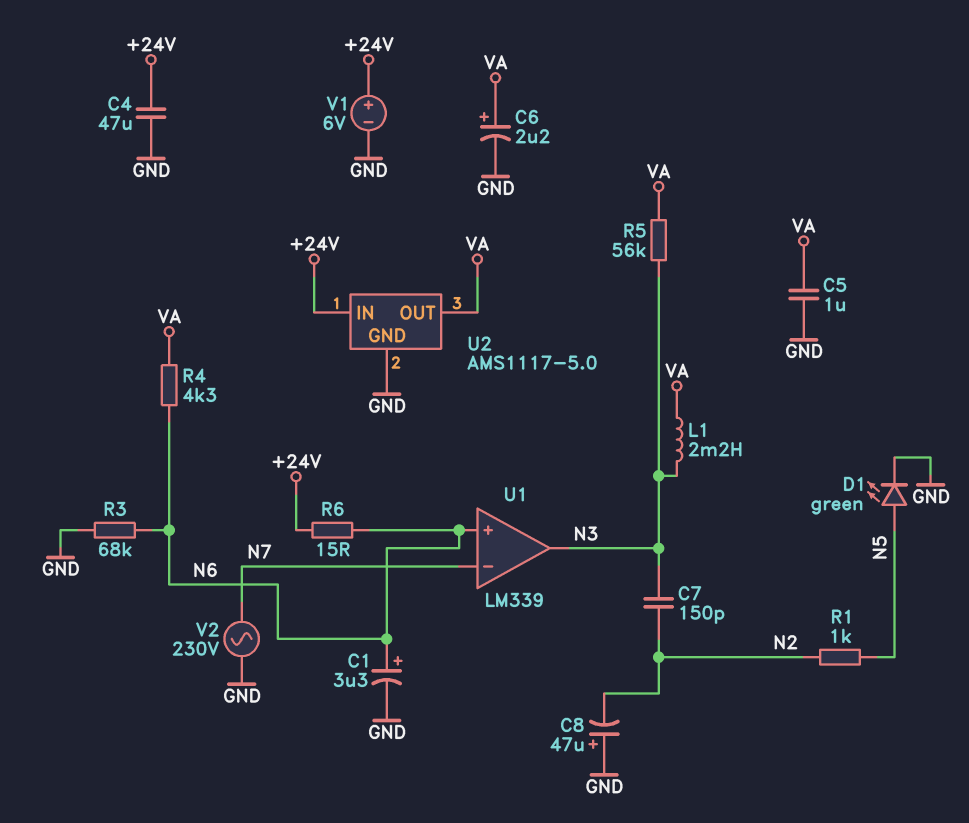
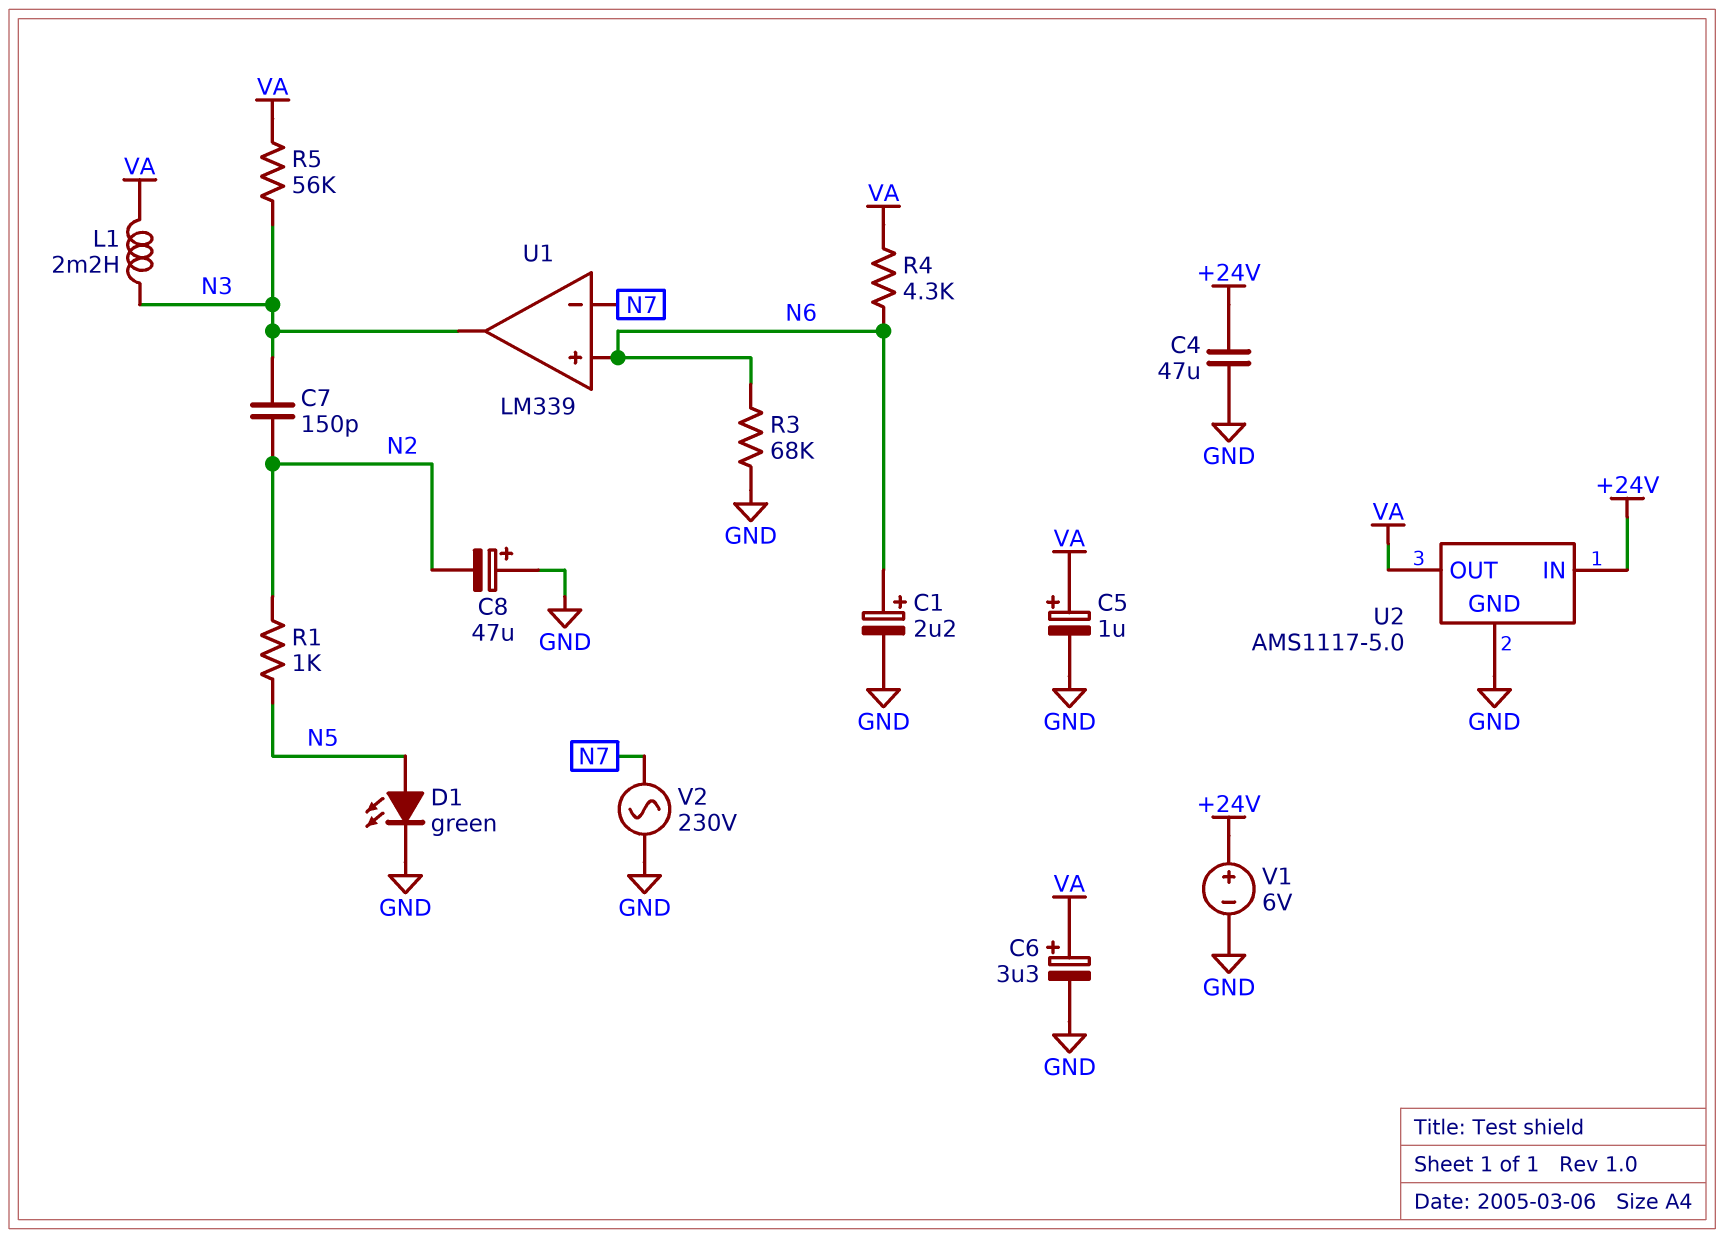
C1: 3.3uF (plus N6, minus GND) -> 2.2uF (plus N6, minus GND)
C5: 1uF (GND, VA) -> 1uF (plus VA, minus GND)
C6: 2.2uF (plus VA, minus GND) -> 3.3uF (plus VA, minus GND)
R6: 15 (+24V, N6) -> none

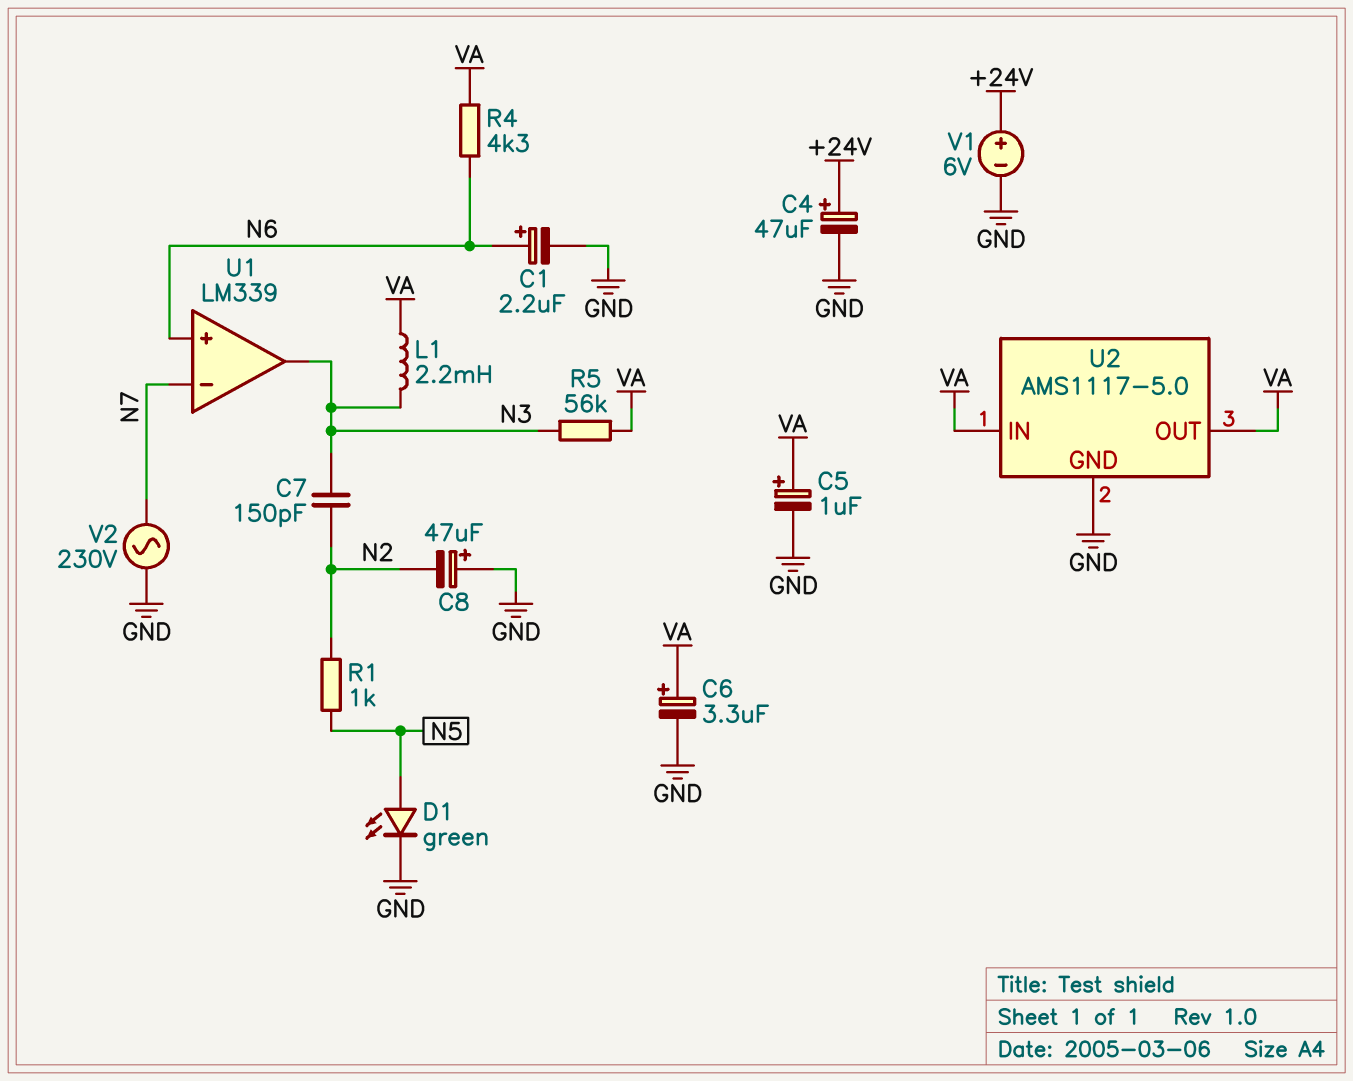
C4: 47uF (+24V, GND) -> 47uF (plus +24V, minus GND)
R3: 68k (GND, N6) -> none
U2 pin IN: +24V -> VA

